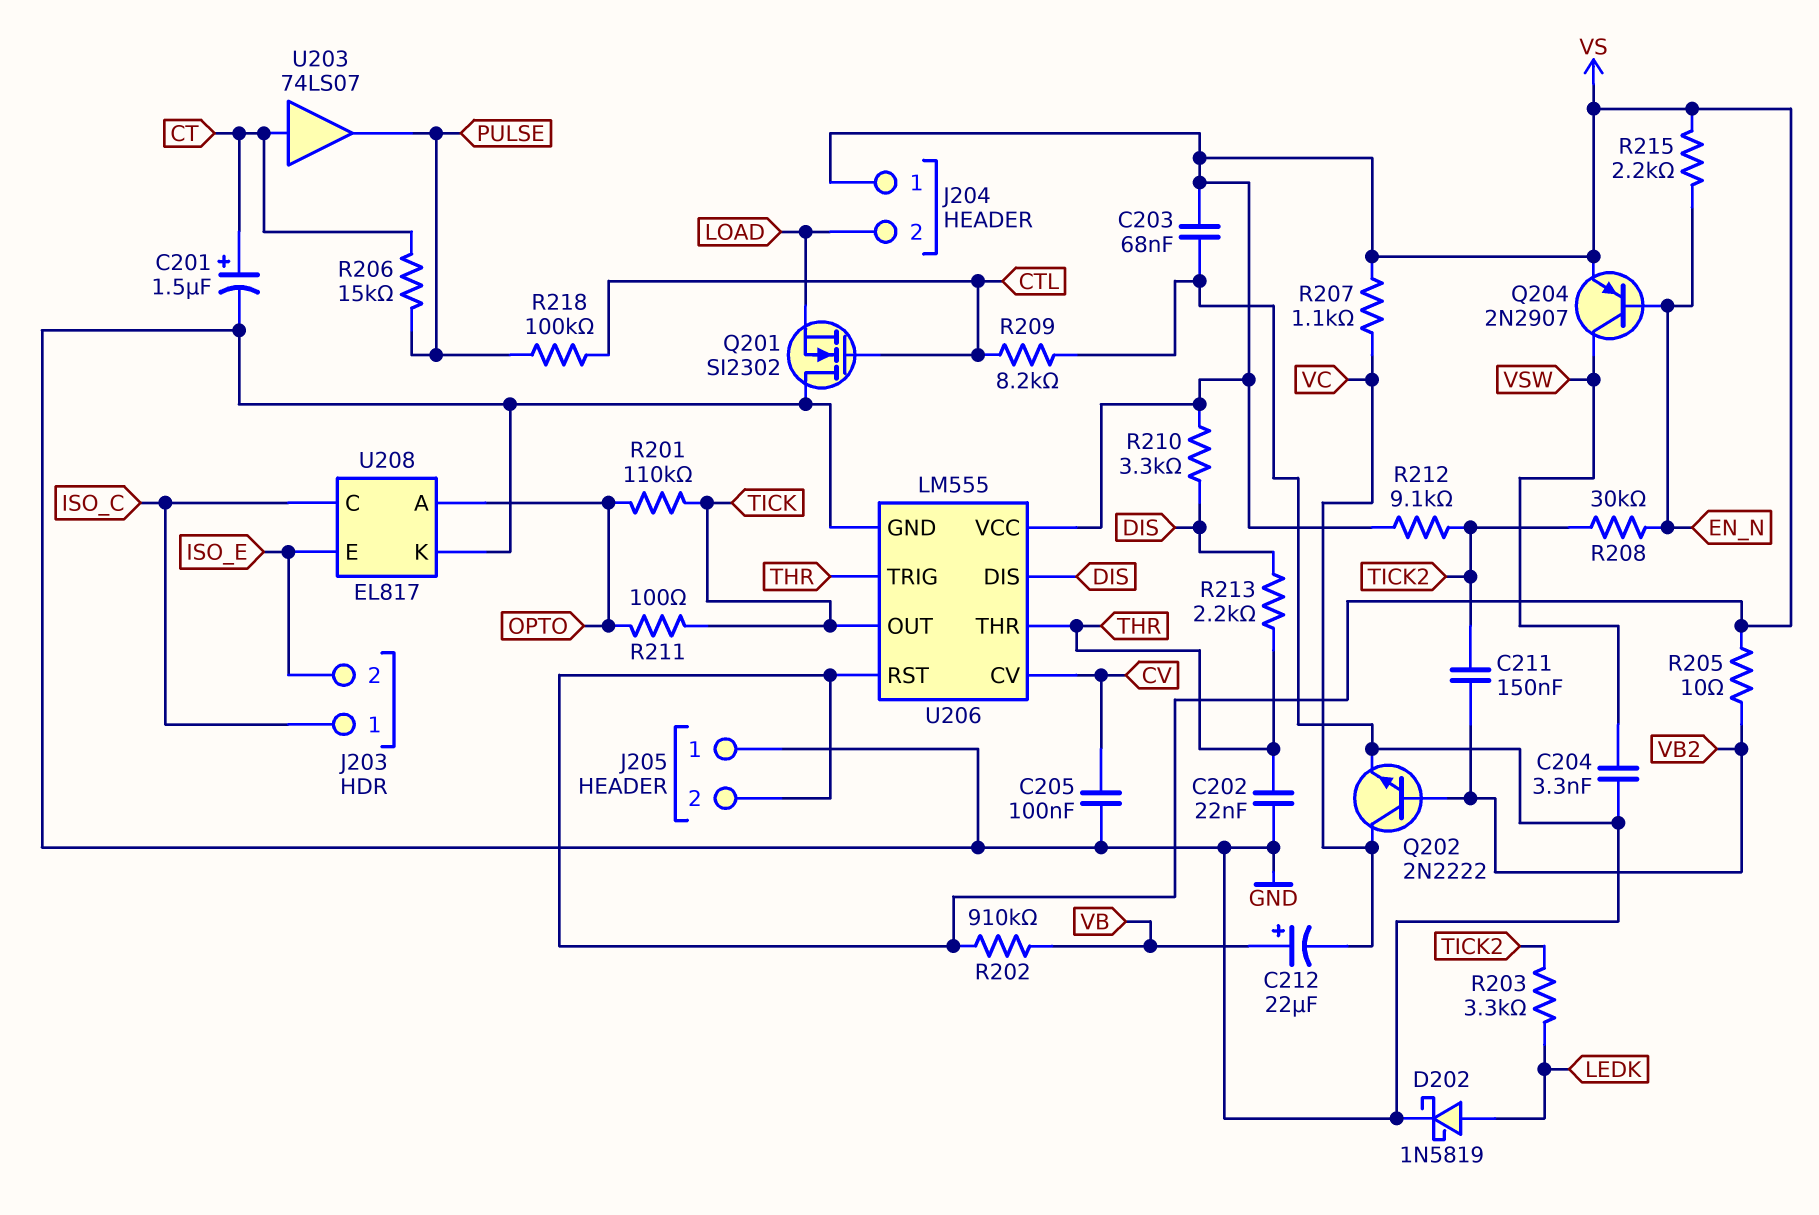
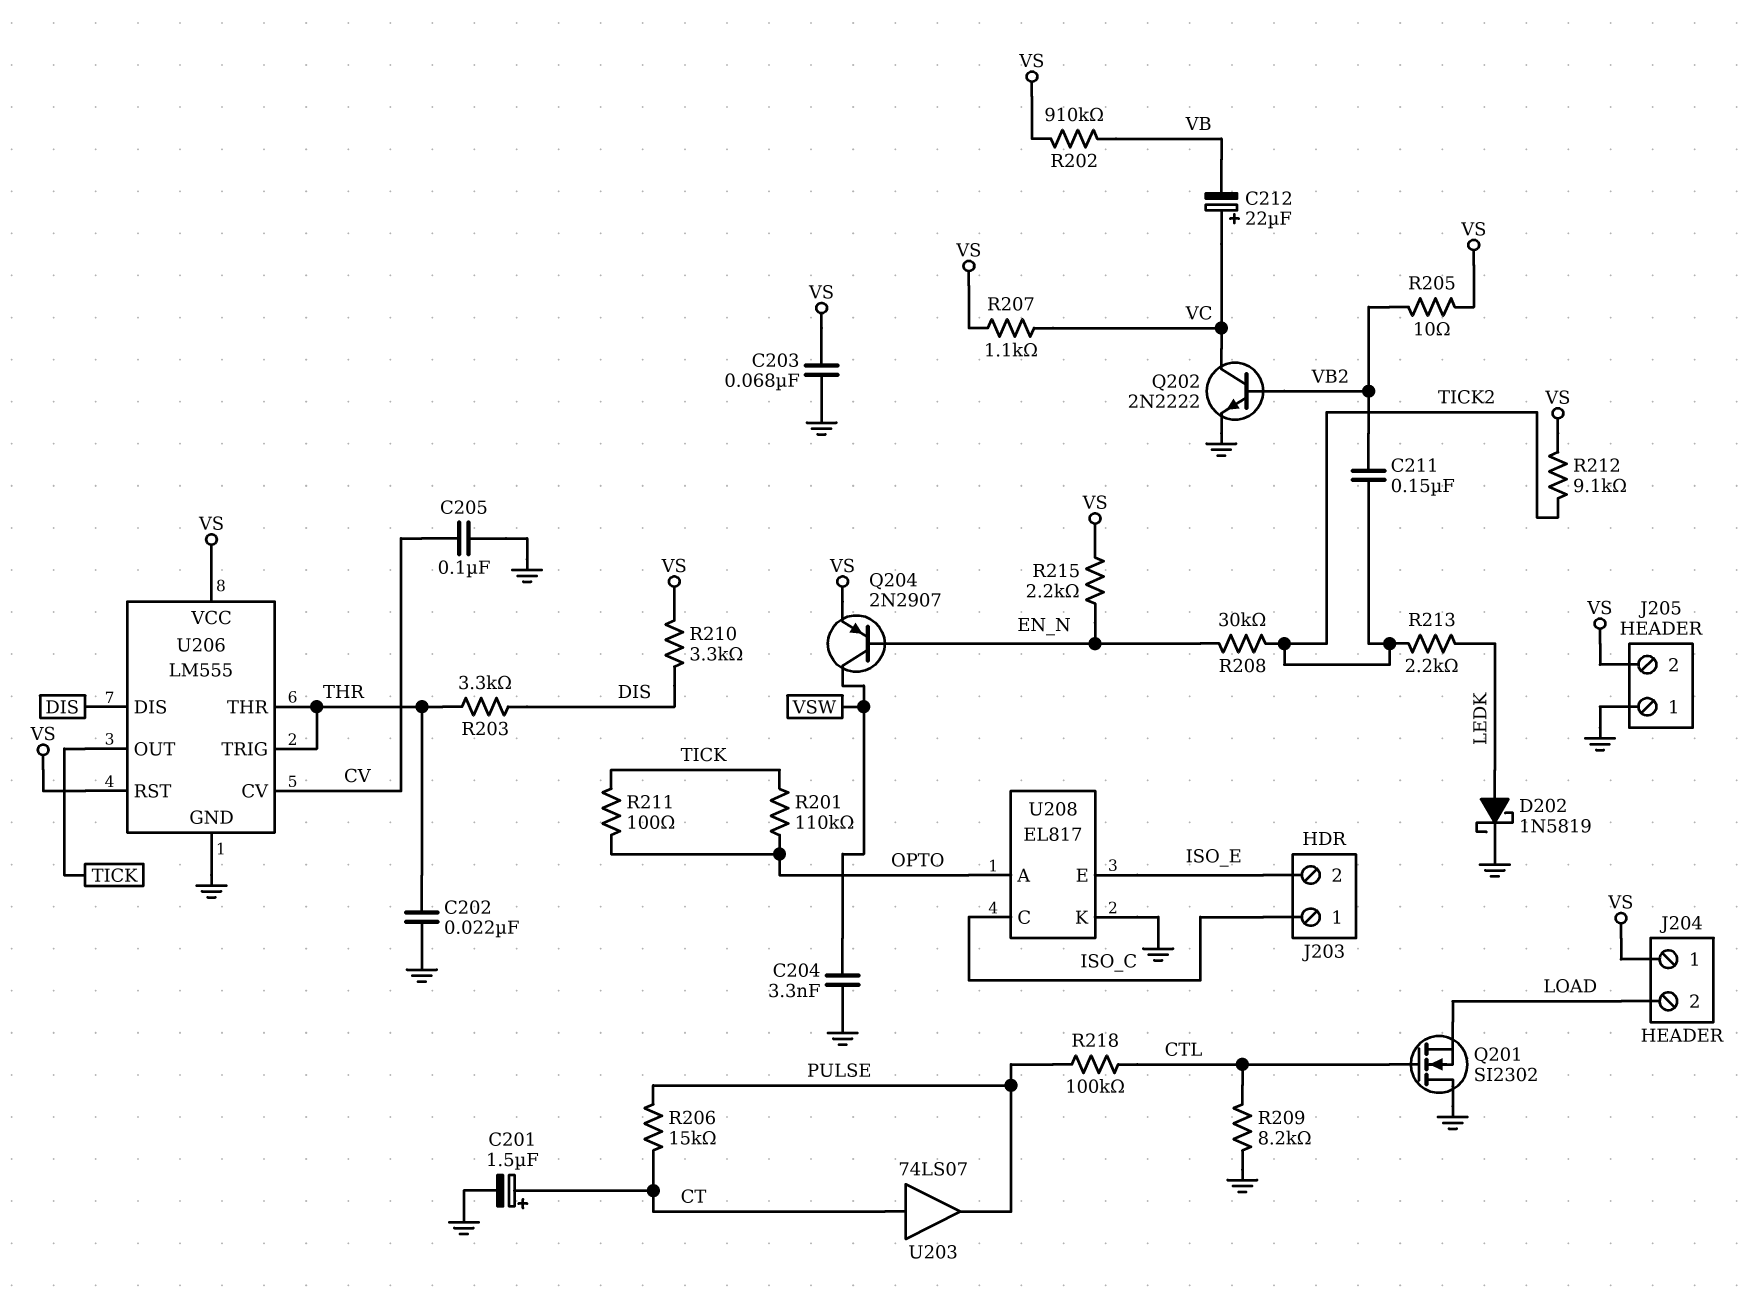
C212: 22uF (plus VB, minus VC) -> 22uF (plus VC, minus VB)
R203: 3.3k (LEDK, TICK2) -> 3.3k (DIS, THR)
R213: 2.2k (DIS, THR) -> 2.2k (LEDK, TICK2)

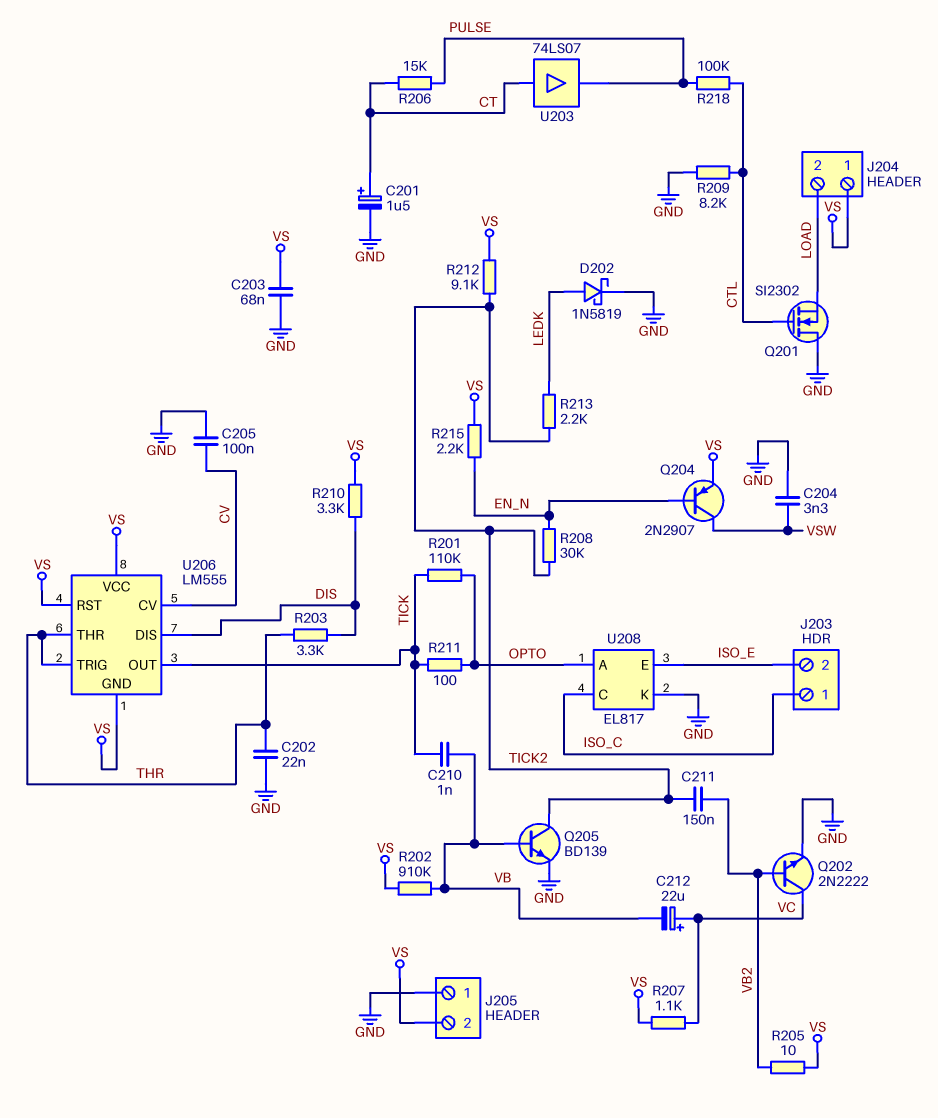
C210: none -> 1nF (TICK, VB)
Q205: none -> NPN BD139 (B VB, C TICK2, E GND)
U206 pin GND: GND -> VS

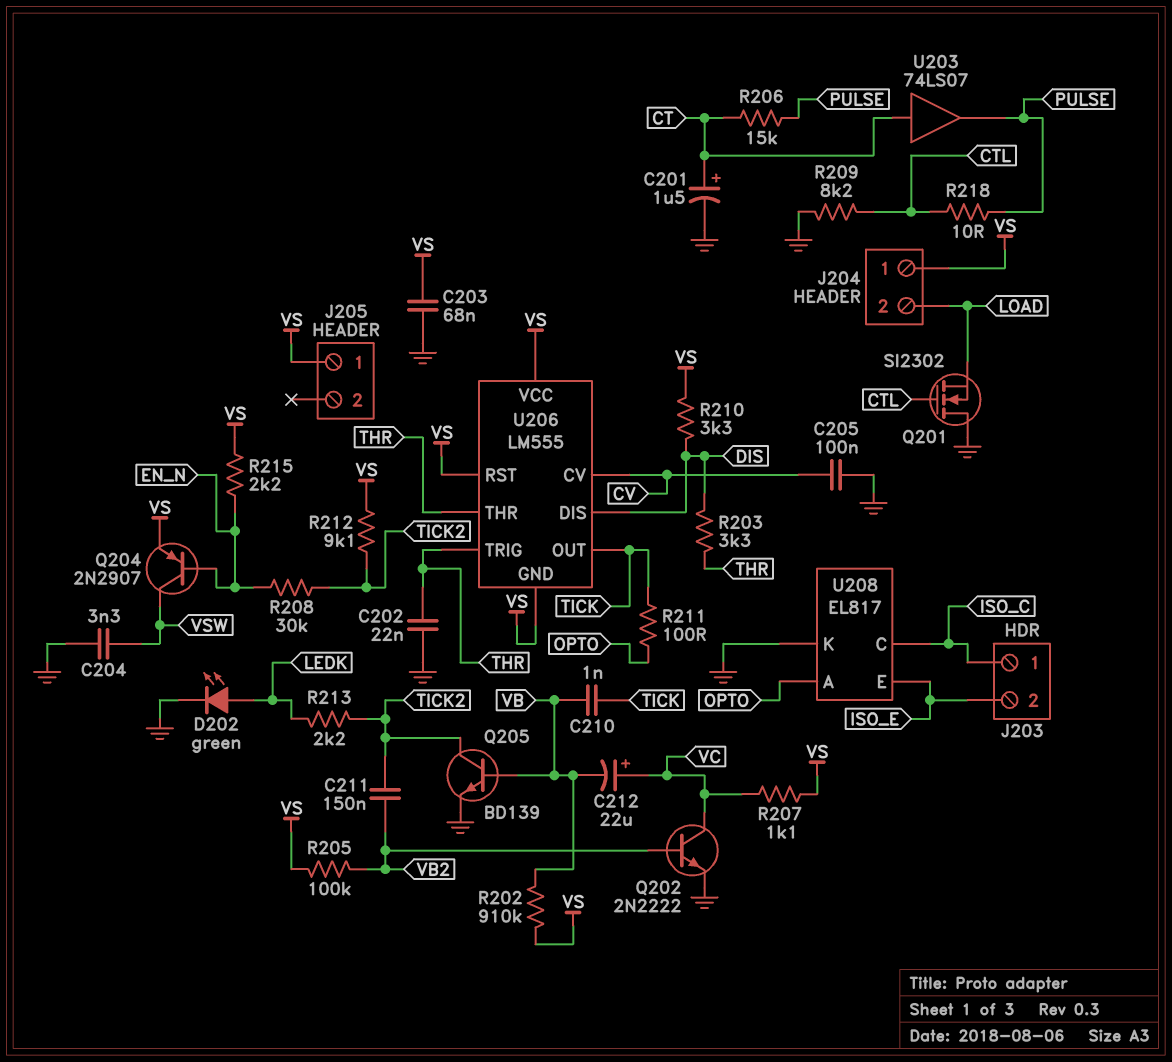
D202: schottky 1N5819 (A LEDK, K GND) -> LED green (A LEDK, K GND)
J205 pin 1: GND -> VS
J205 pin 2: VS -> none
R201: 110k (OPTO, TICK) -> none
R205: 10 (VB2, VS) -> 100k (VB2, VS)
R218: 100k (CTL, PULSE) -> 10 (CTL, PULSE)

